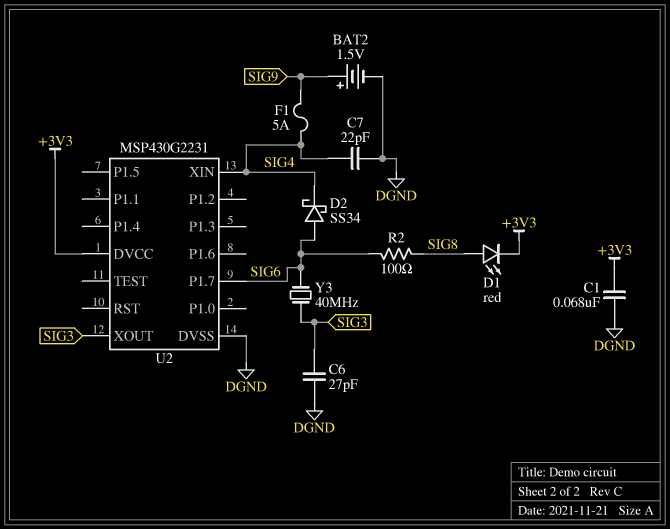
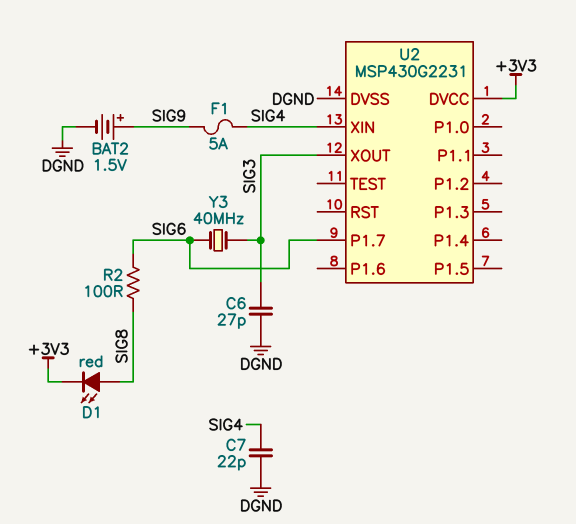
C1: 68nF (+3V3, DGND) -> none
D2: schottky SS34 (A SIG6, K SIG4) -> none

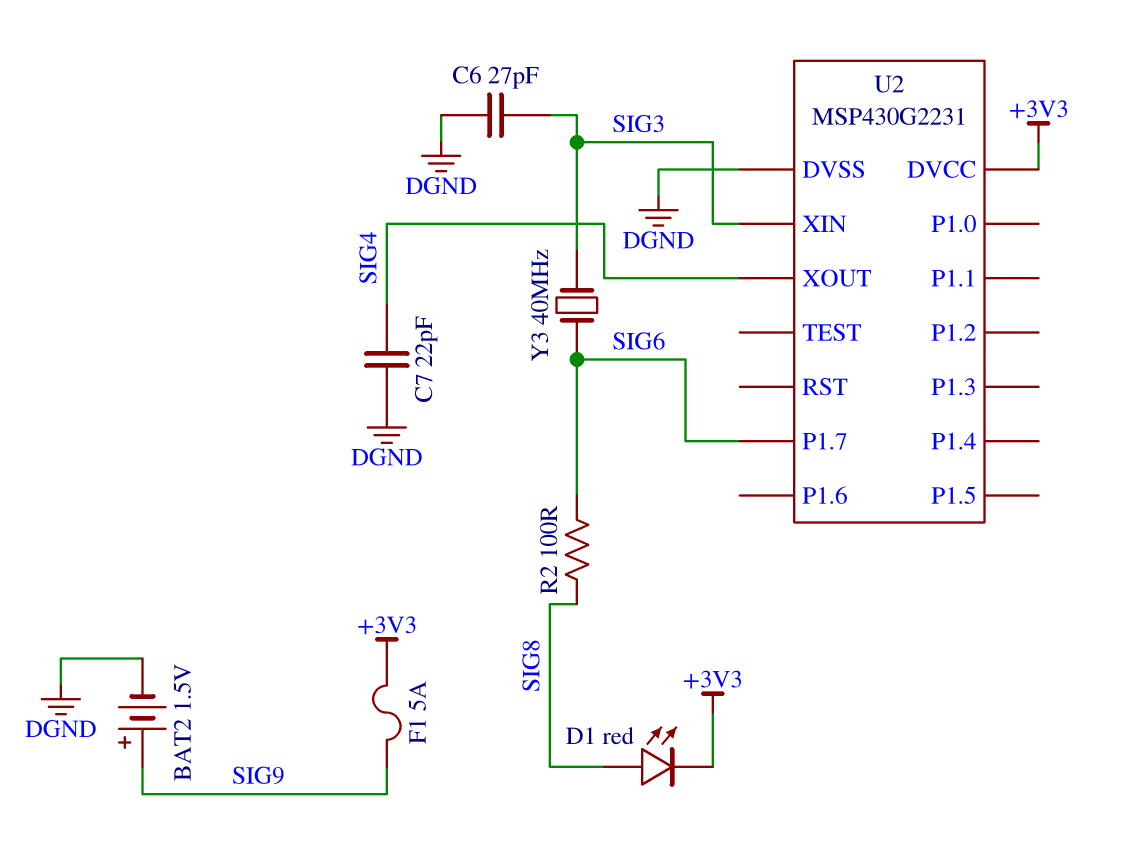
F1: 5A (SIG4, SIG9) -> 5A (+3V3, SIG9)
U2 pin XIN: SIG4 -> SIG3
U2 pin XOUT: SIG3 -> SIG4

